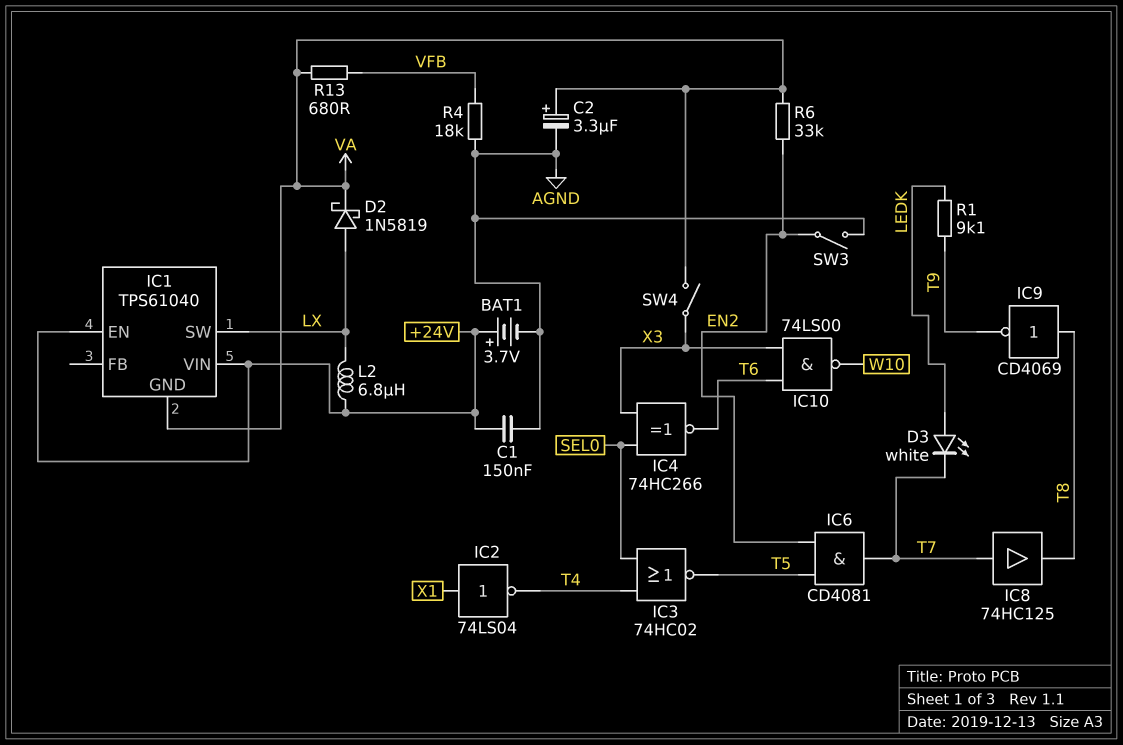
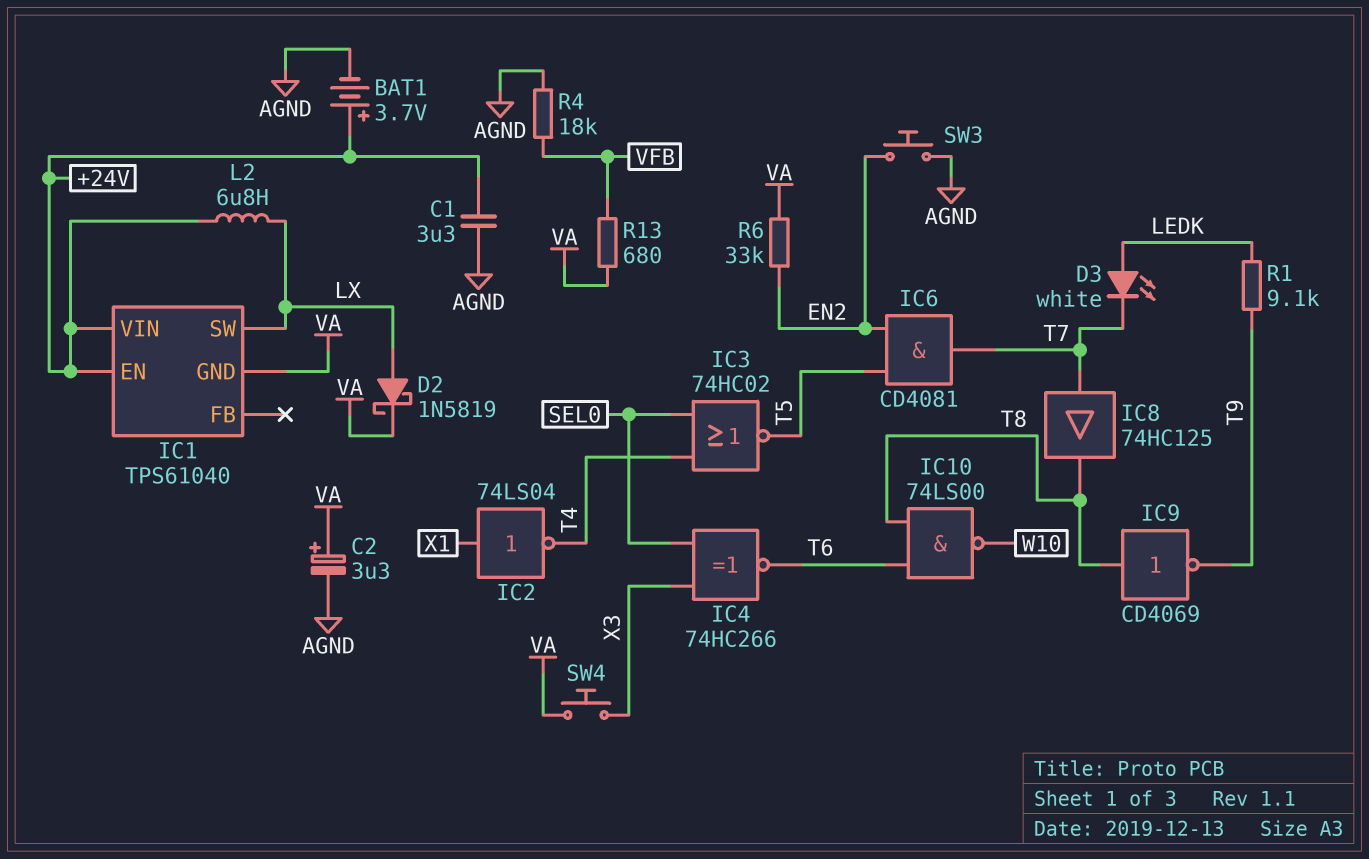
C1: 150nF (+24V, AGND) -> 3.3uF (+24V, AGND)
IC10: NAND 74LS00 (in T6, in X3, out W10) -> NAND 74LS00 (in T6, in T8, out W10)
SW3: switch (AGND, EN2) -> button (AGND, EN2)
SW4: switch (VA, X3) -> button (VA, X3)

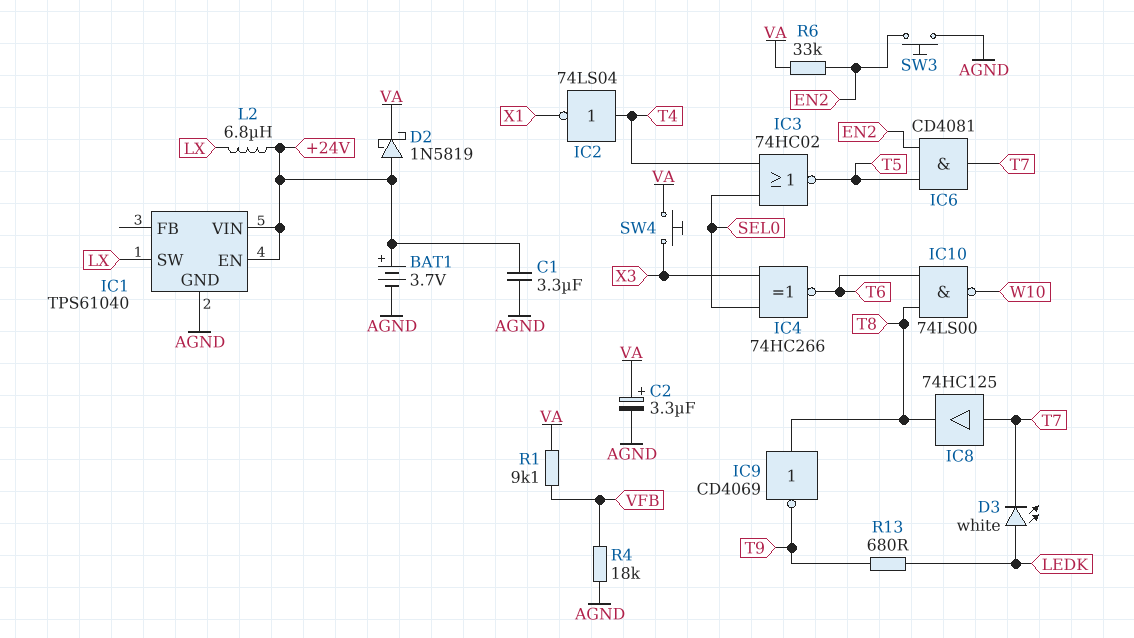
D2: schottky 1N5819 (A LX, K VA) -> schottky 1N5819 (A +24V, K VA)
IC1 pin GND: VA -> AGND
IC2: NOT 74LS04 (in X1, out T4) -> NOT 74LS04 (in T4, out X1)
R1: 9.1k (LEDK, T9) -> 9.1k (VA, VFB)
R13: 680 (VA, VFB) -> 680 (LEDK, T9)

